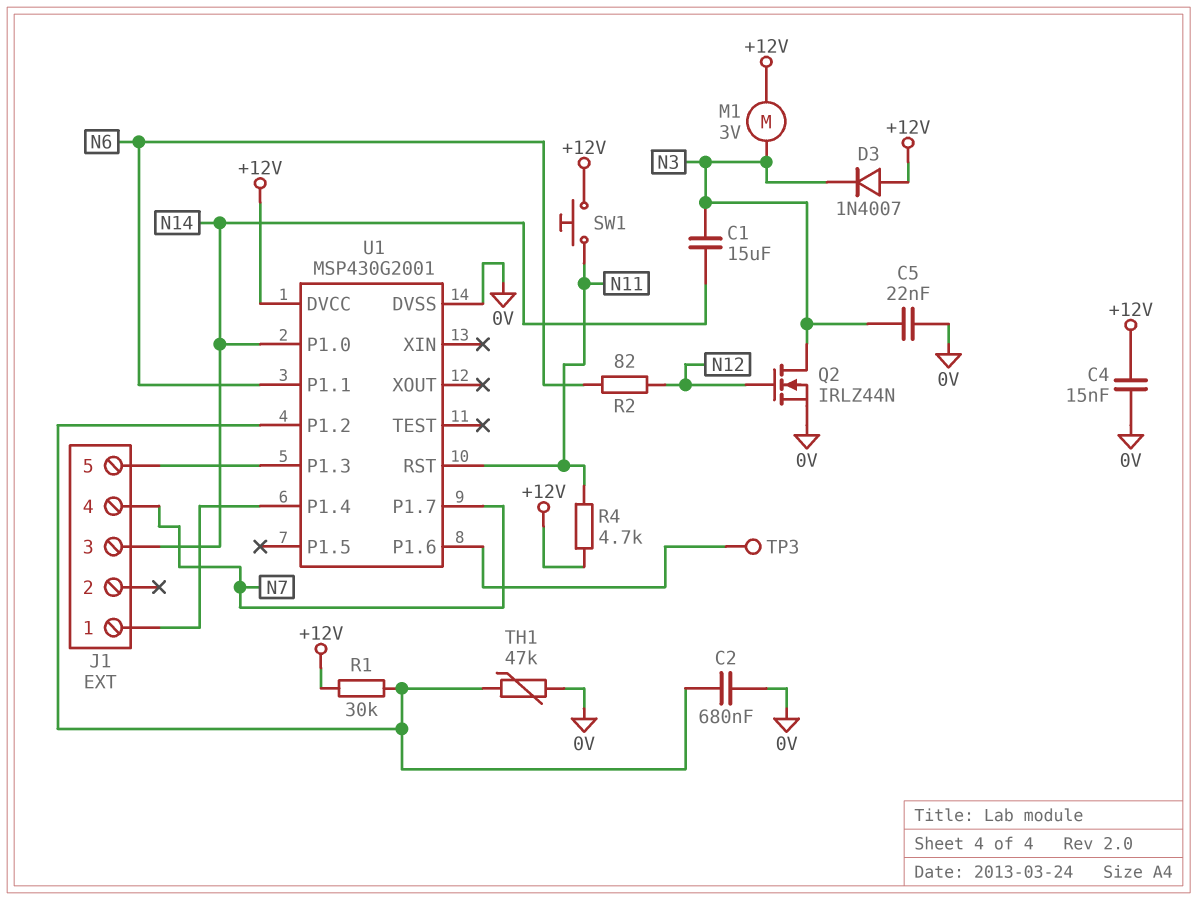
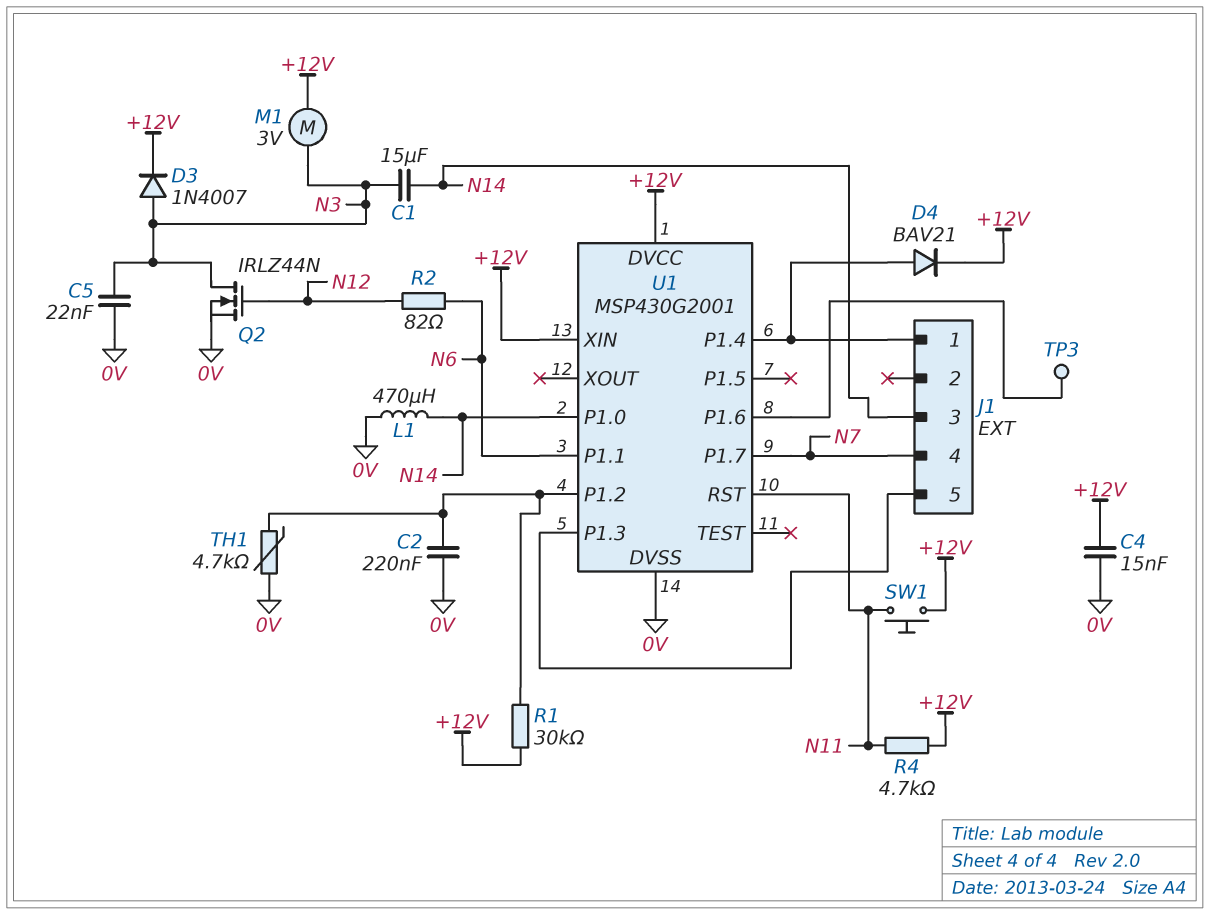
C2: 680nF (0V, U1/P1.2) -> 220nF (0V, U1/P1.2)
D3: diode 1N4007 (A +12V, K N3) -> diode 1N4007 (A N3, K +12V)
D4: none -> diode BAV21 (A J1/1, K +12V)
L1: none -> 470uH (0V, N14)
TH1: 47k (0V, U1/P1.2) -> 4.7k (0V, U1/P1.2)
U1 pin XIN: none -> +12V

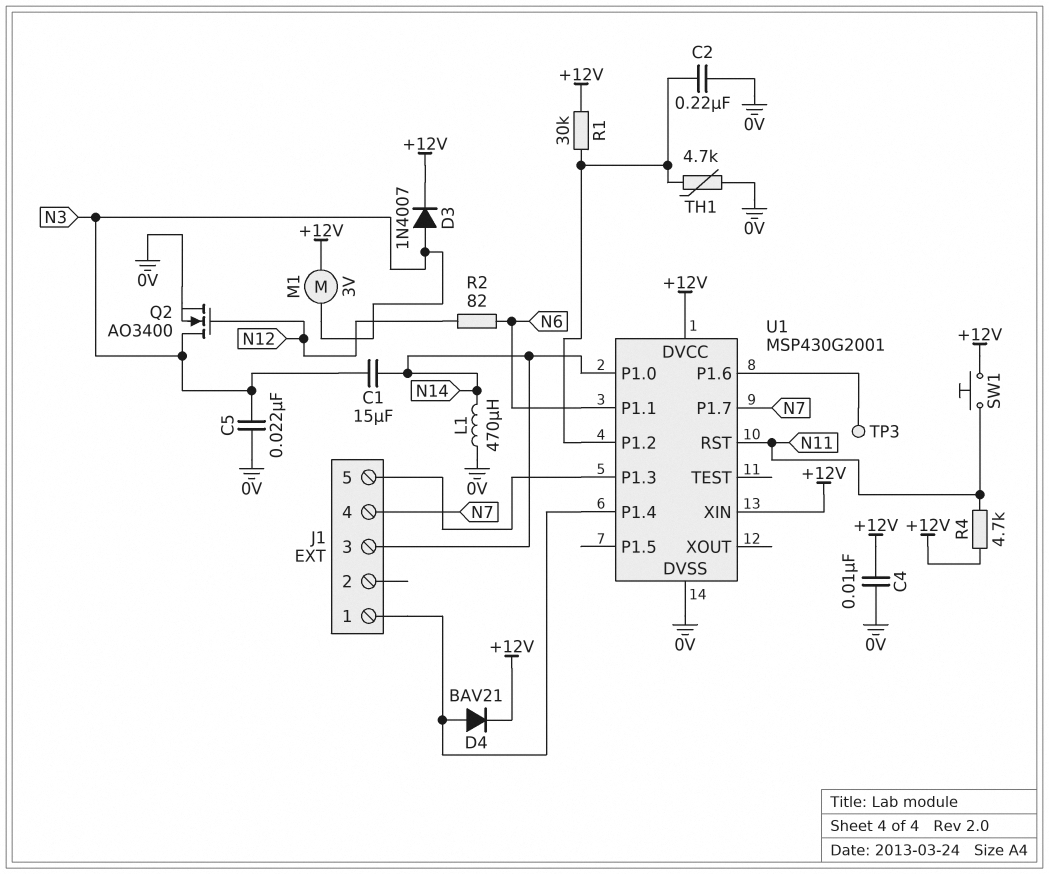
C4: 15nF (+12V, 0V) -> 10nF (+12V, 0V)
Q2: NMOS IRLZ44N (G N12, D N3, S 0V) -> NMOS AO3400 (G N12, D N3, S 0V)

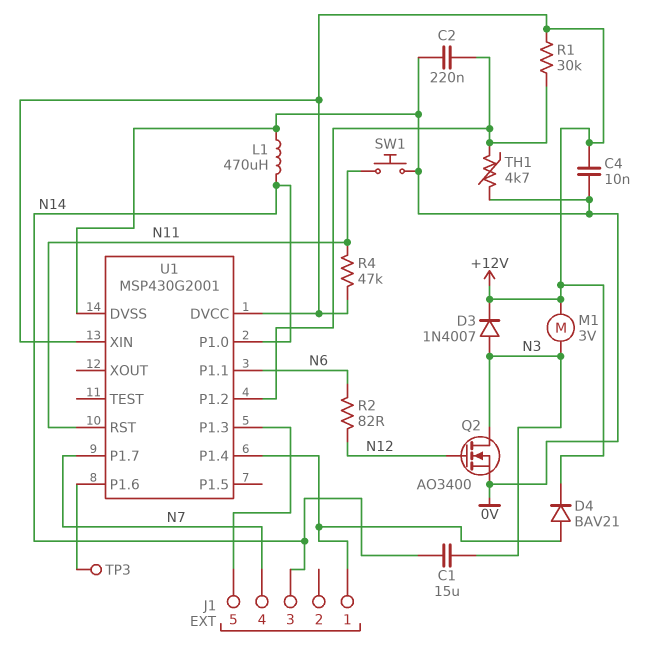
C5: 22nF (0V, N3) -> none
R4: 4.7k (+12V, N11) -> 47k (+12V, N11)
SW1: button (+12V, N11) -> button (0V, N11)

